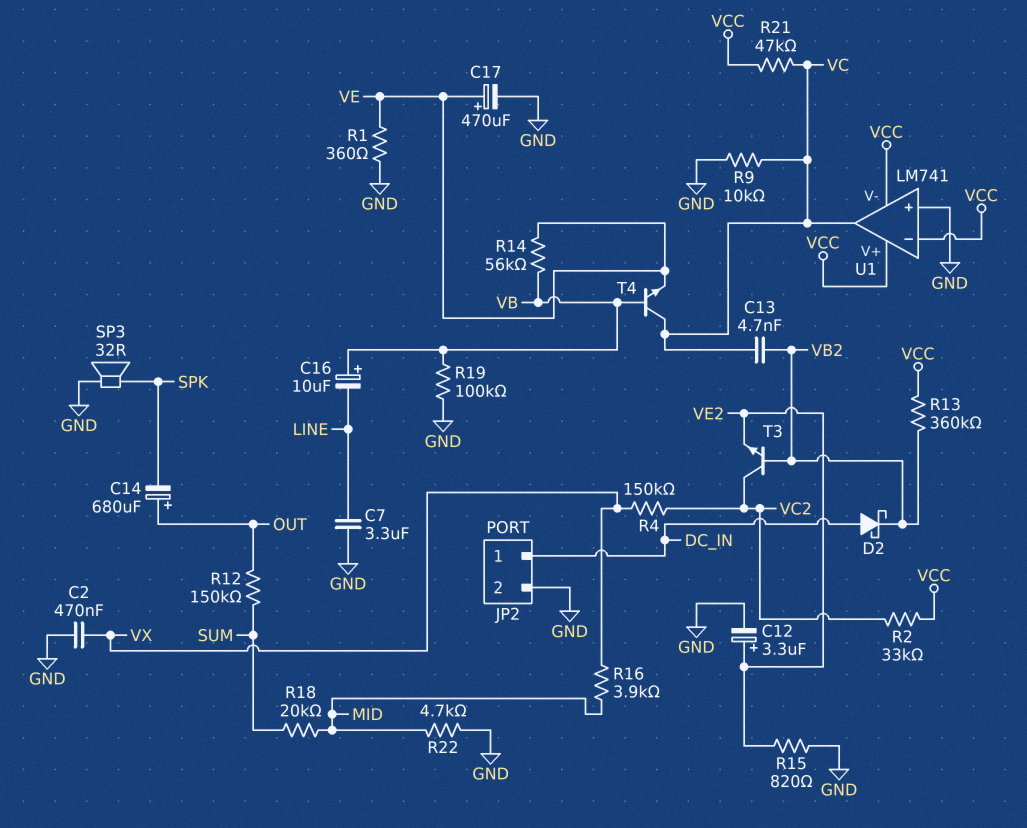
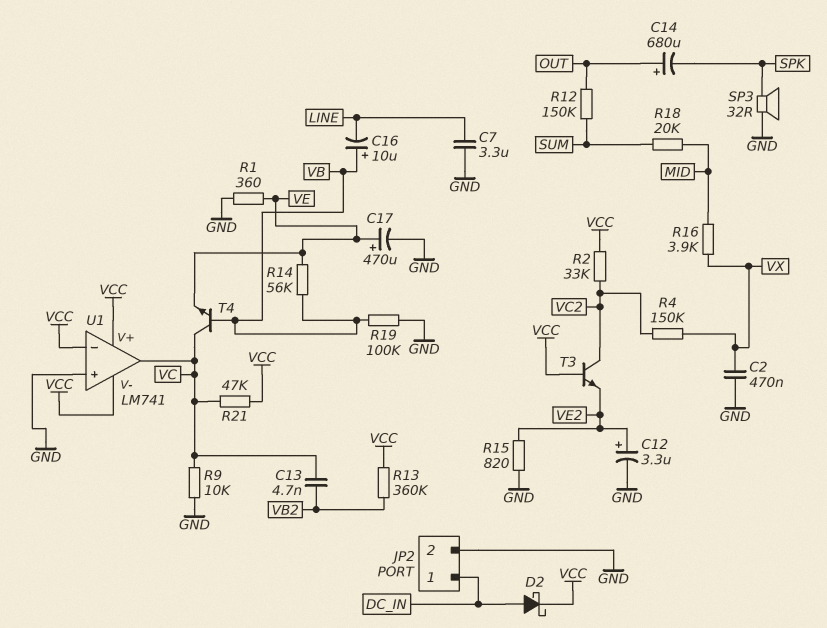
D2: schottky (A DC_IN, K VB2) -> schottky (A DC_IN, K VCC)
R22: 4.7k (GND, MID) -> none
T3: NPN (B VB2, C VC2, E VE2) -> NPN (B VCC, C VC2, E VE2)

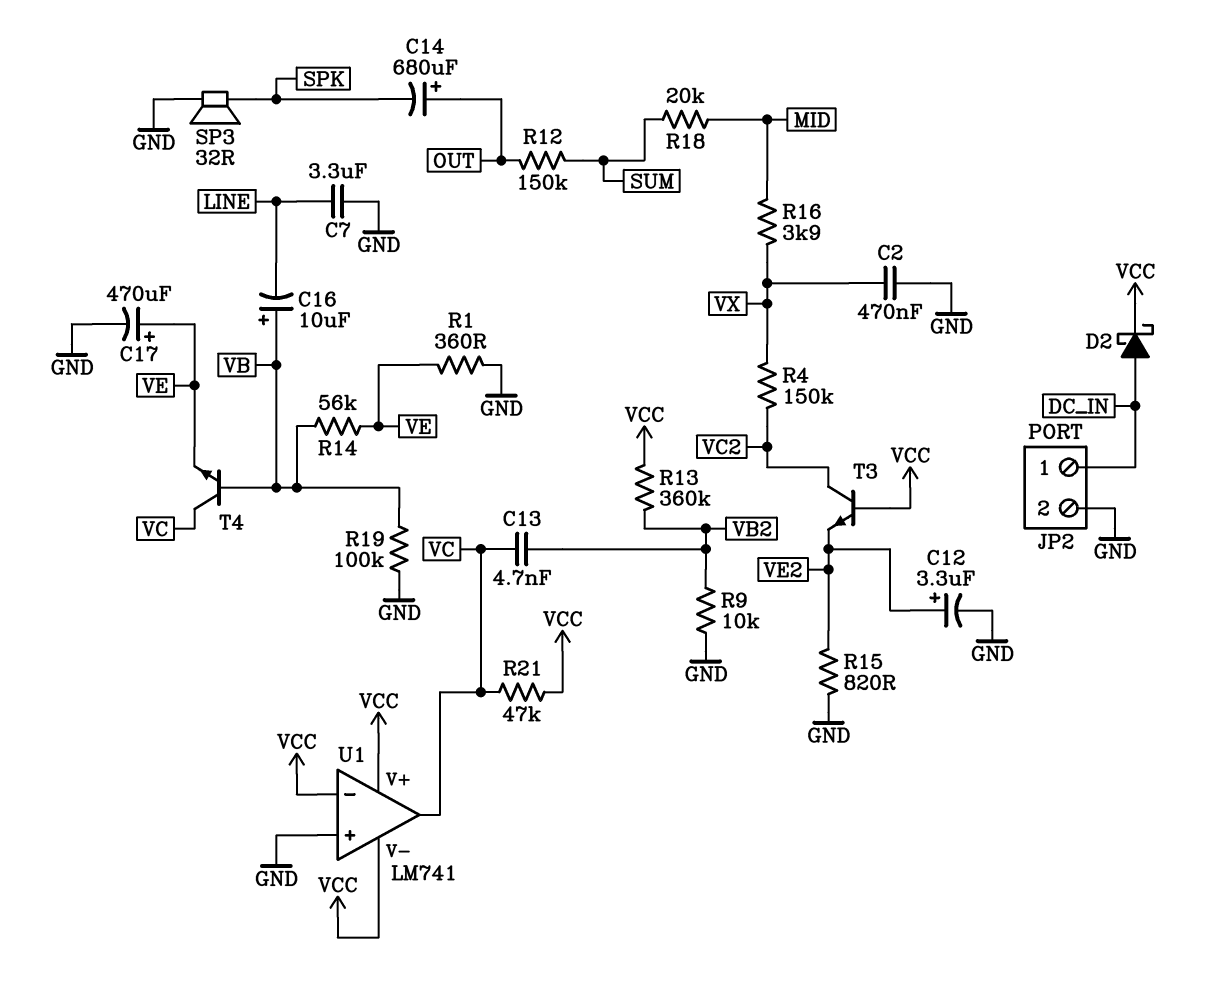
R2: 33k (VC2, VCC) -> none
R9: 10k (GND, VC) -> 10k (GND, VB2)

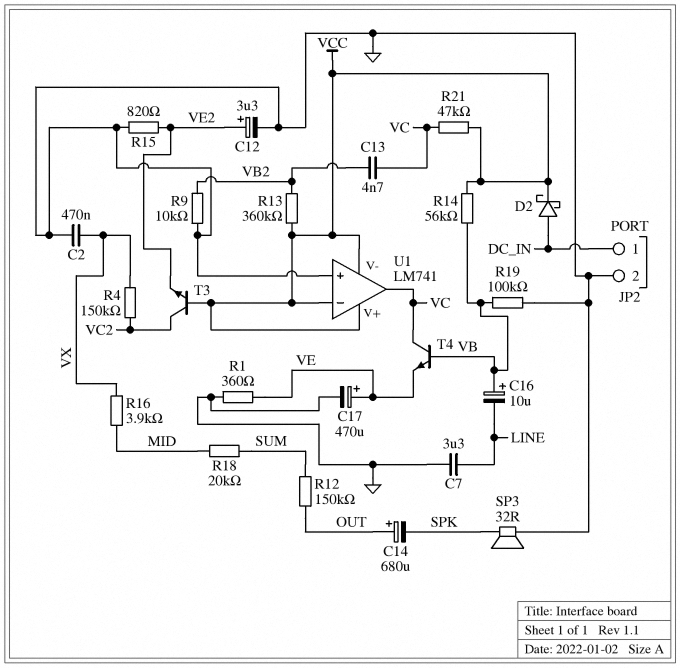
R14: 56k (VB, VE) -> 56k (VB, VCC)

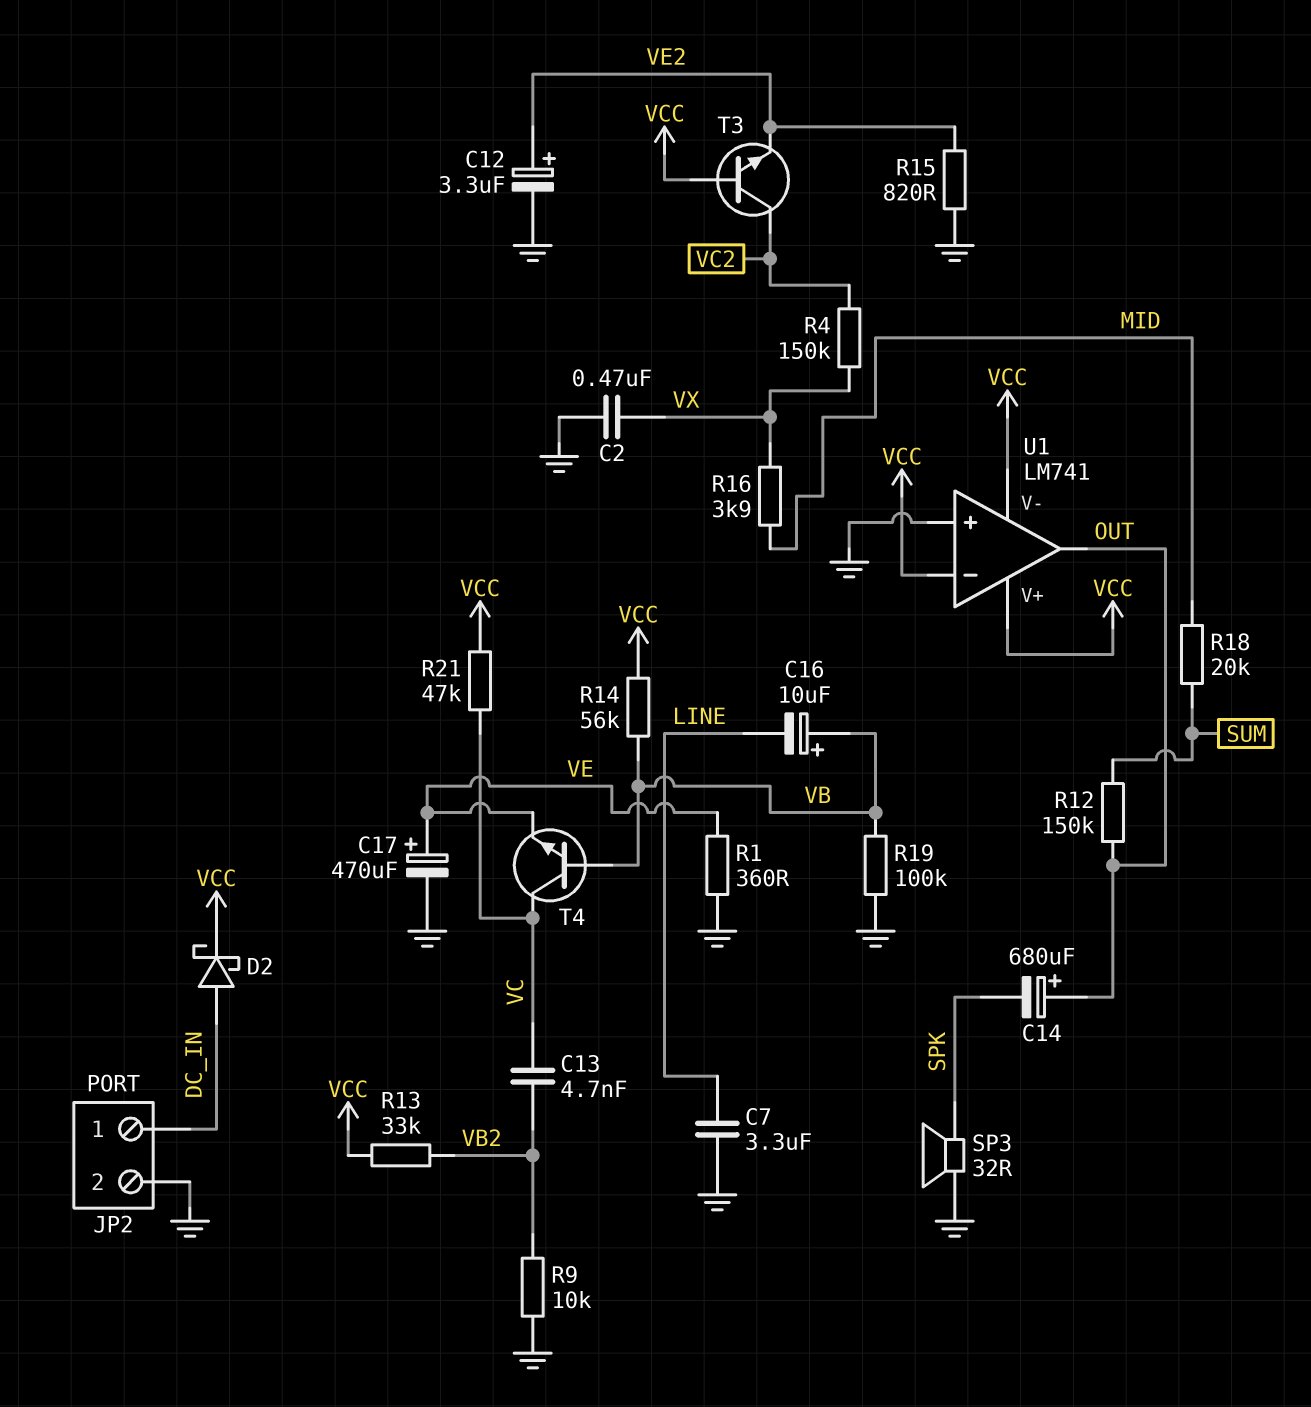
R13: 360k (VB2, VCC) -> 33k (VB2, VCC)
U1 pin out: VC -> OUT

